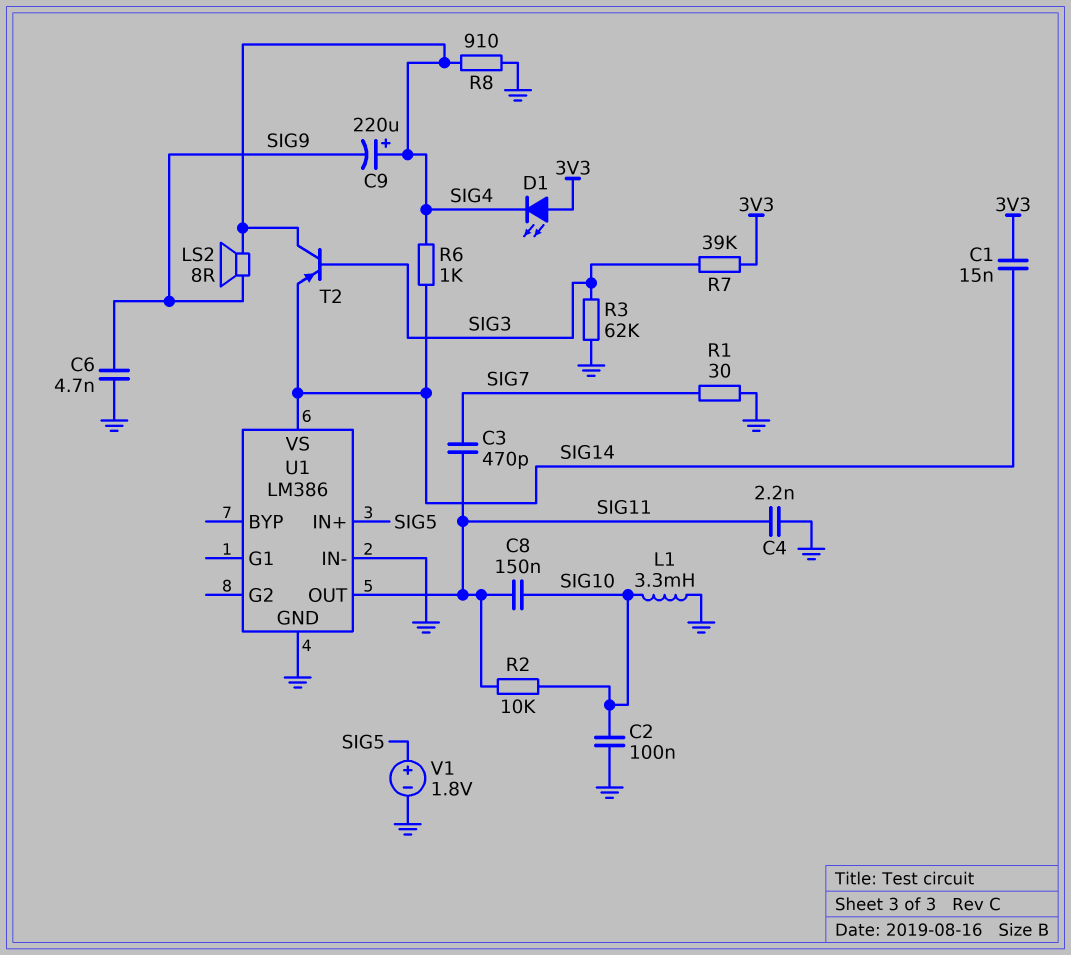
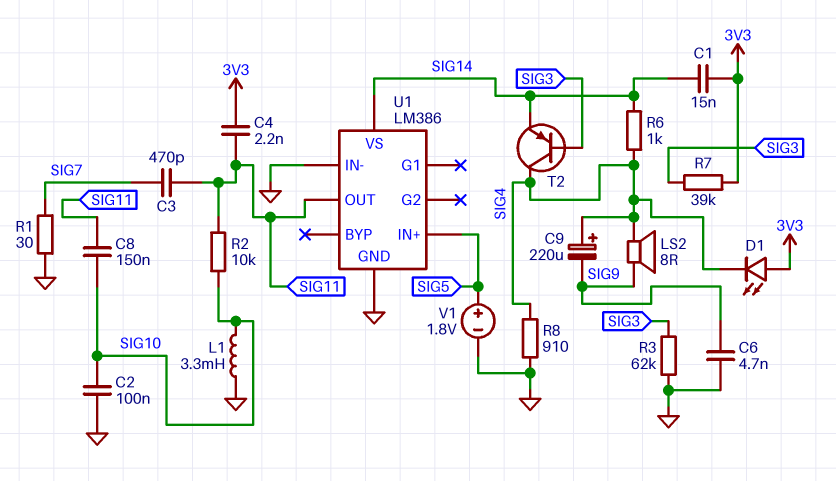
C4: 2.2nF (GND, SIG11) -> 2.2nF (3V3, SIG11)

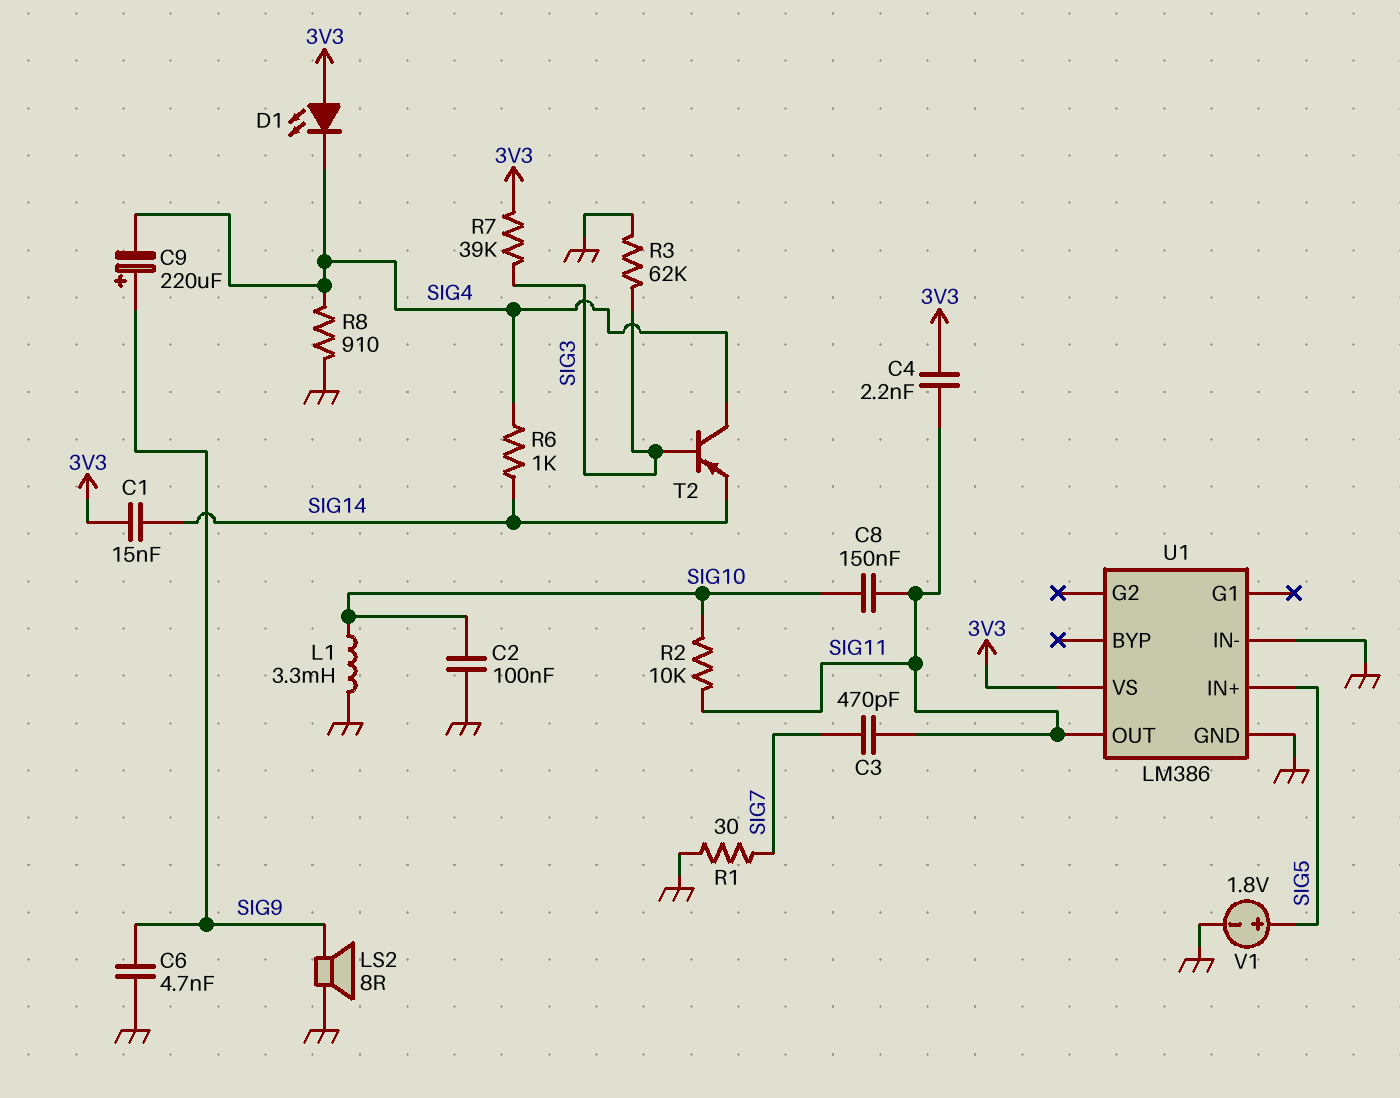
C9: 220uF (plus SIG4, minus SIG9) -> 220uF (plus SIG9, minus SIG4)
LS2: speaker 8R (SIG4, SIG9) -> speaker 8R (GND, SIG9)
U1 pin VS: SIG14 -> 3V3

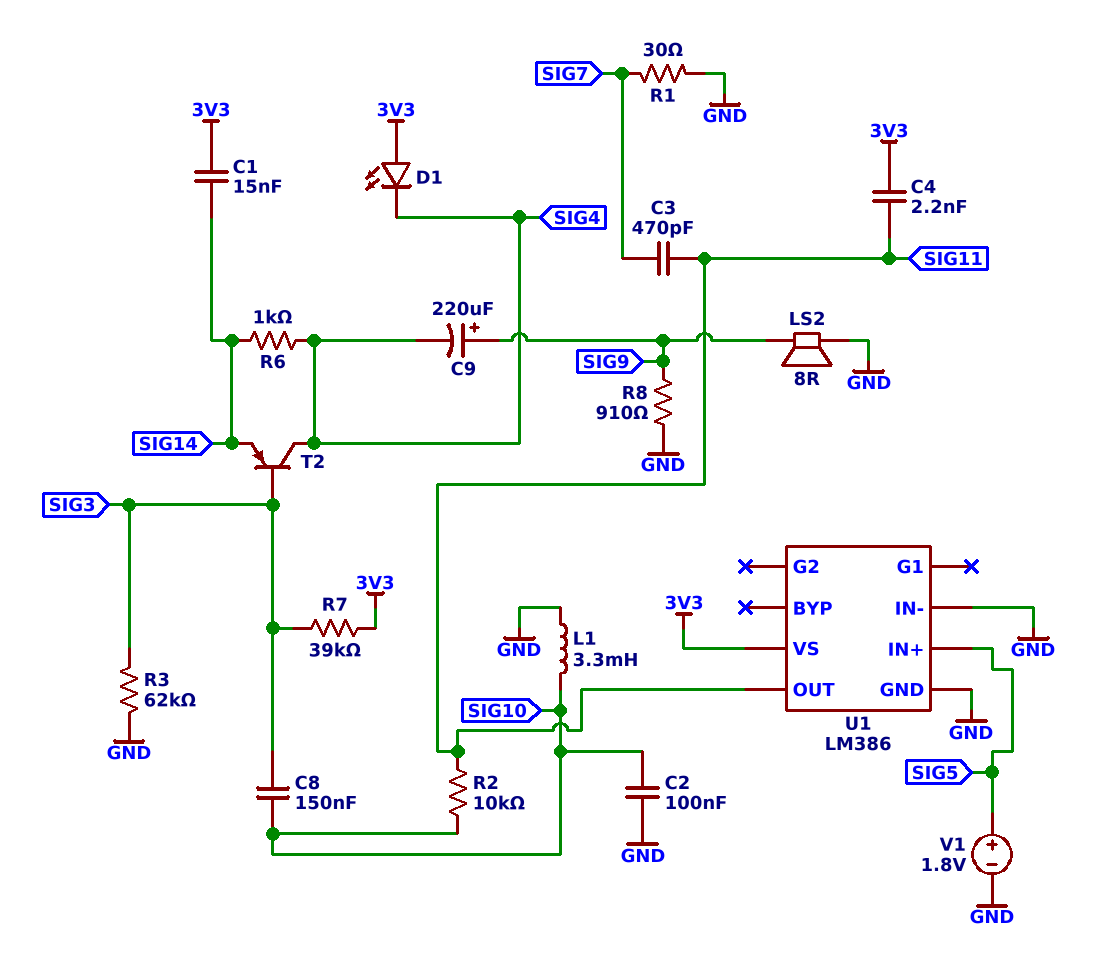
C6: 4.7nF (GND, SIG9) -> none
C8: 150nF (SIG10, SIG11) -> 150nF (SIG3, SIG10)
R8: 910 (GND, SIG4) -> 910 (GND, SIG9)

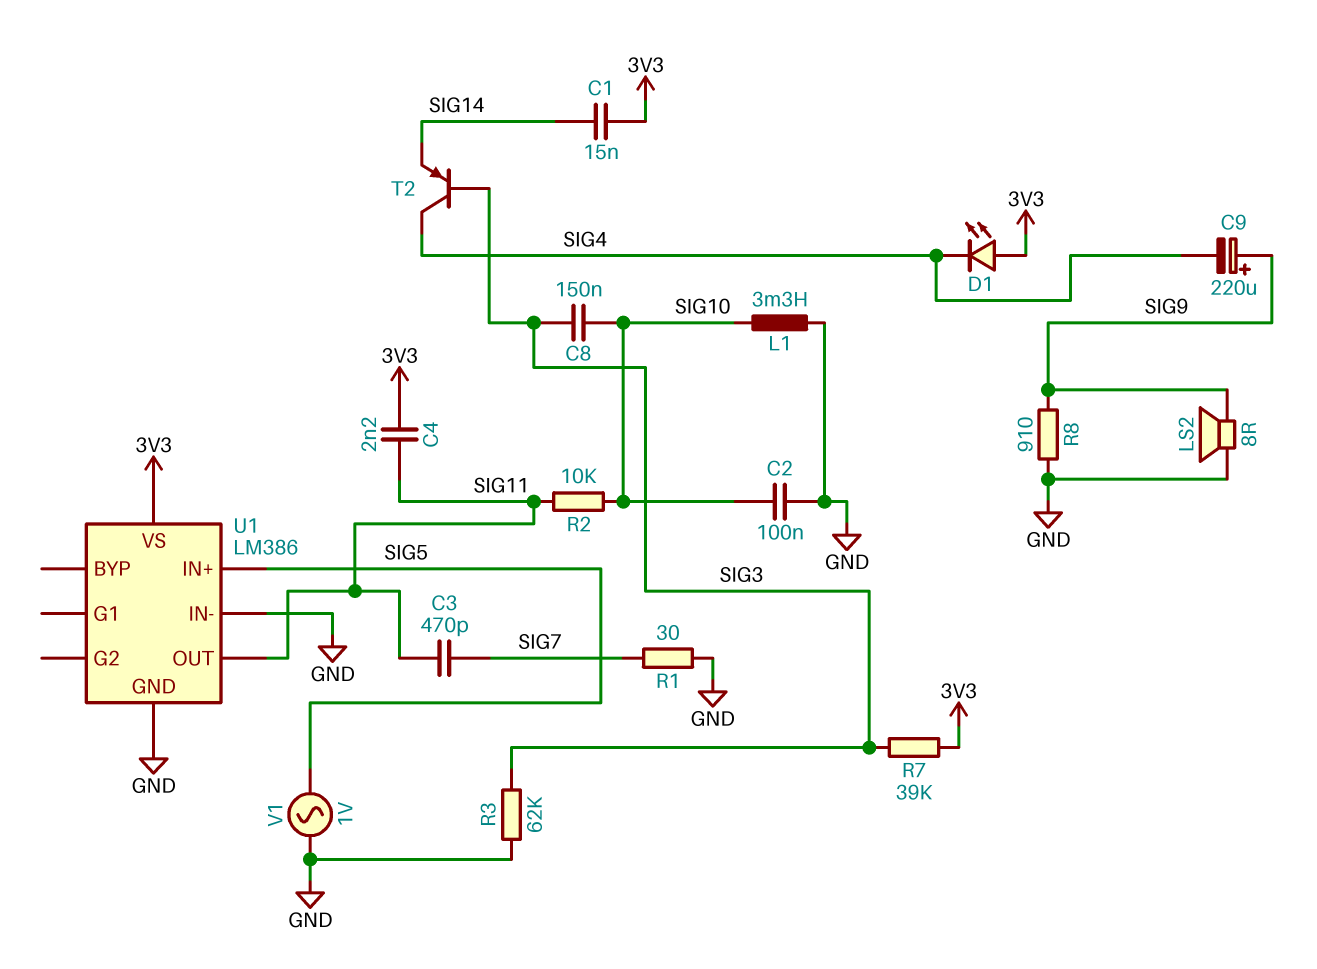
R6: 1k (SIG4, SIG14) -> none
V1: 1.8V (plus SIG5, minus GND) -> AC 1V (GND, SIG5)

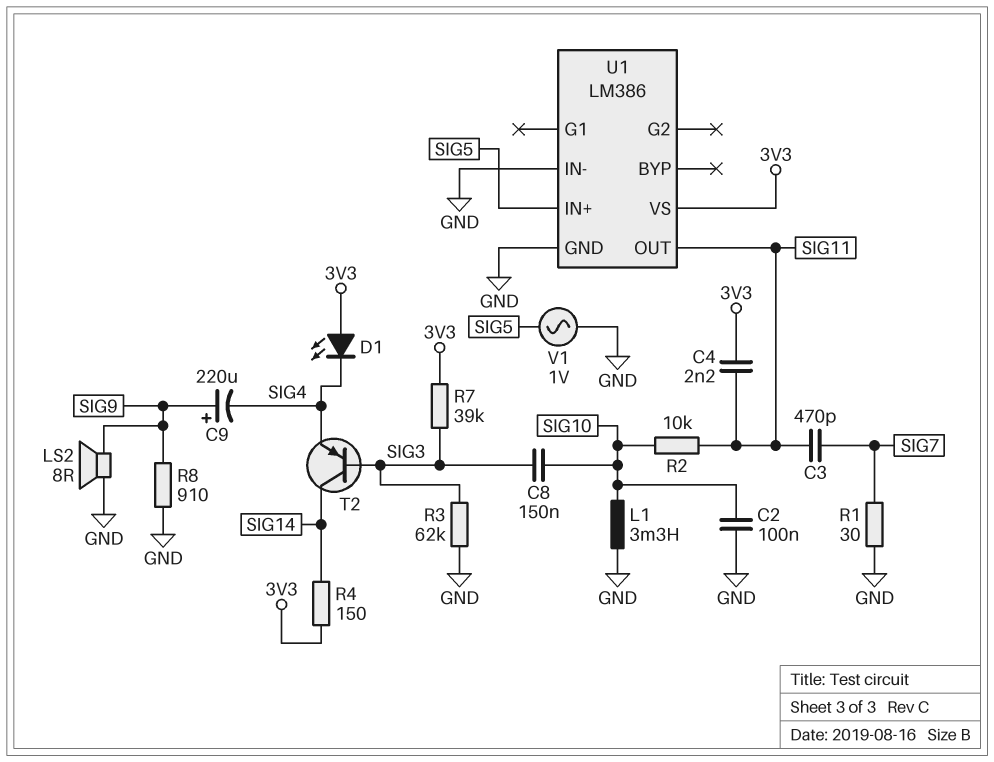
C1: 15nF (3V3, SIG14) -> none
R4: none -> 150 (3V3, SIG14)
T2: PNP (B SIG3, C SIG4, E SIG14) -> PNP (B SIG3, C SIG14, E SIG4)

